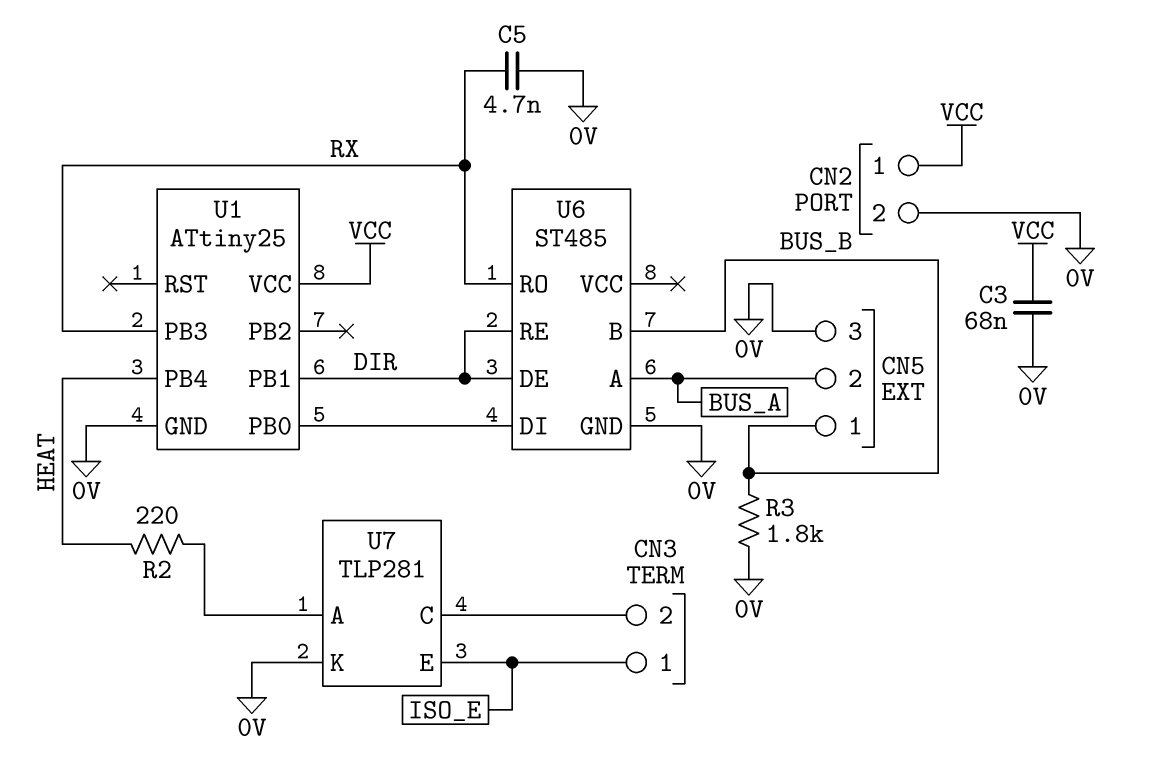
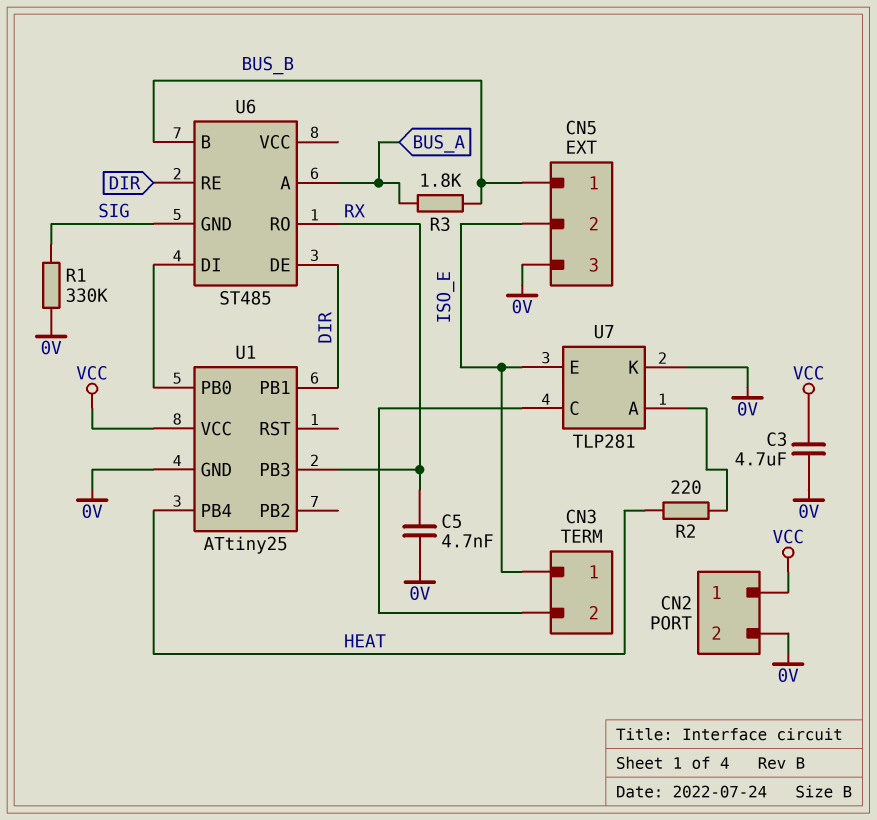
C3: 68nF (0V, VCC) -> 4.7uF (0V, VCC)
CN5 pin 2: BUS_A -> ISO_E
R1: none -> 330k (0V, SIG)
R3: 1.8k (0V, BUS_B) -> 1.8k (BUS_A, BUS_B)
U6 pin GND: 0V -> SIG

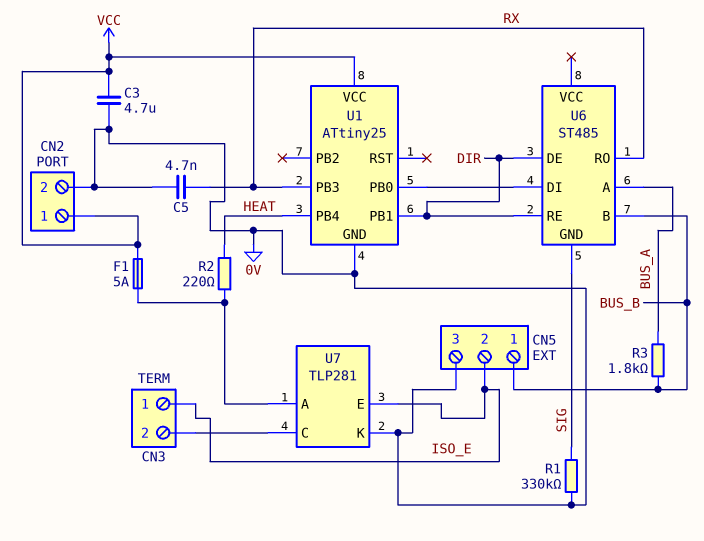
F1: none -> 5A (U7/A, VCC)

